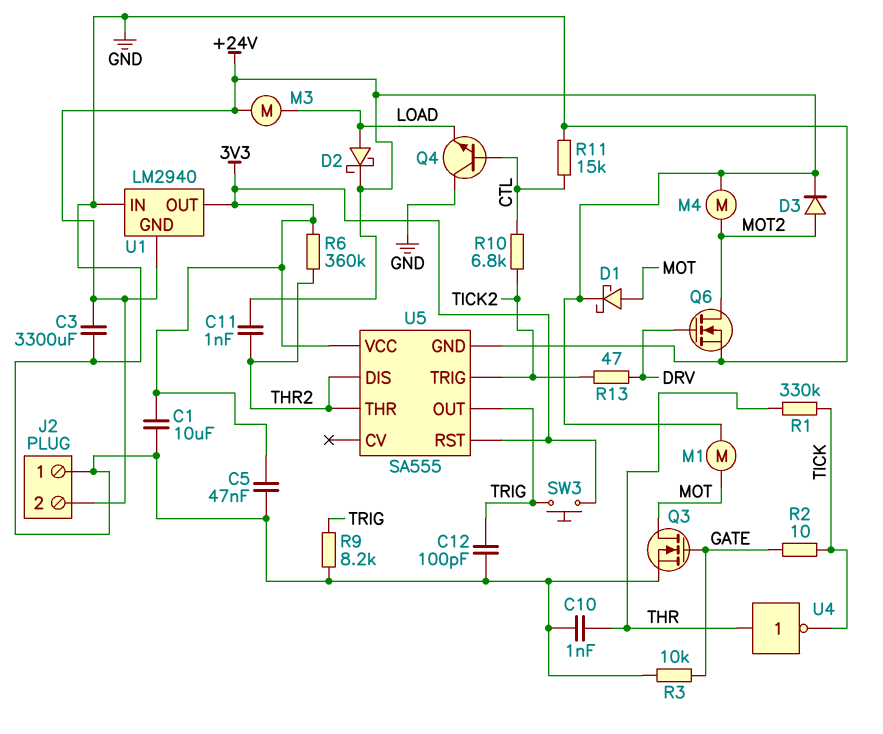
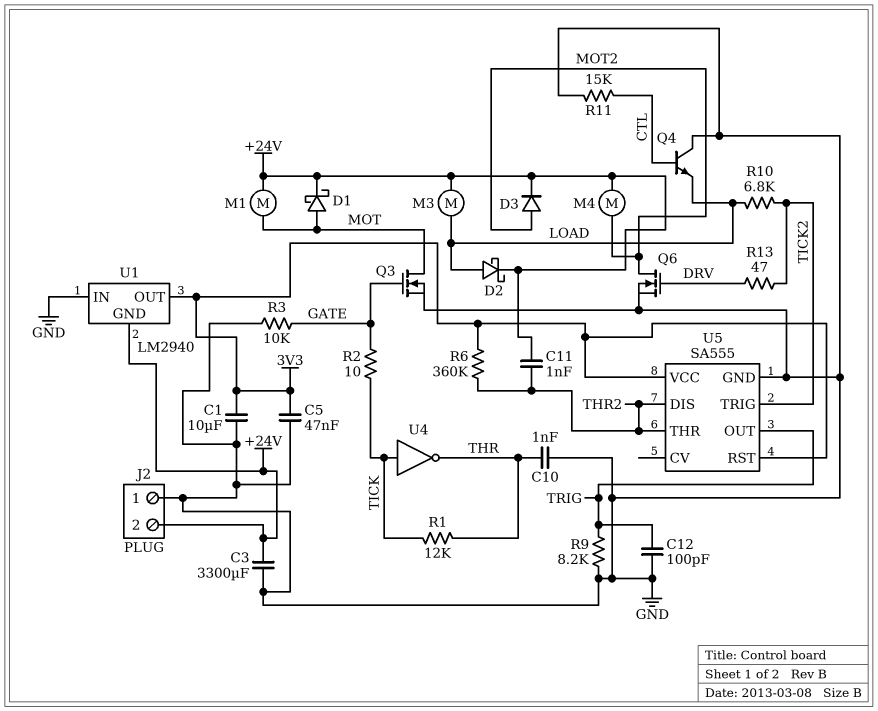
R1: 330k (THR, TICK) -> 12k (THR, TICK)
R10: 6.8k (CTL, TICK2) -> 6.8k (LOAD, TICK2)
SW3: button (3V3, TRIG) -> none
U4: NOT (in THR, out TICK) -> NOT (in TICK, out THR)

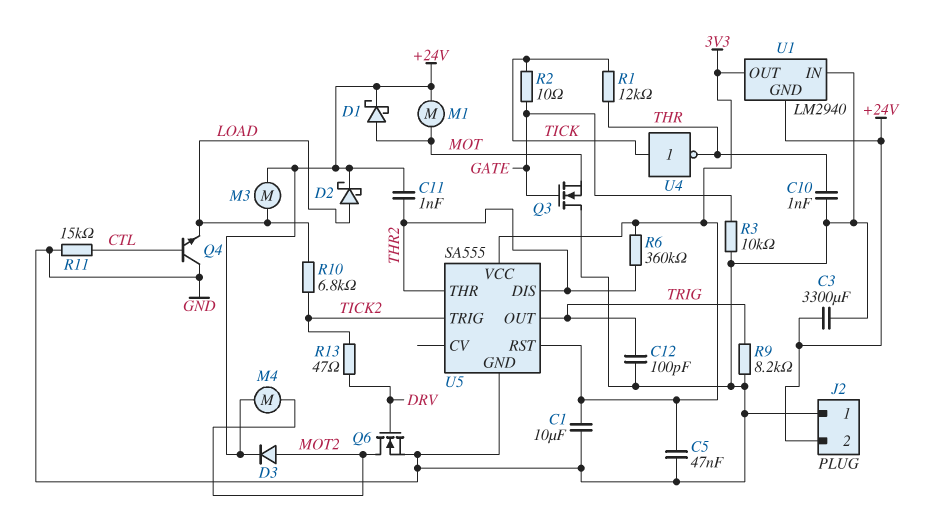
Q3: NMOS (G GATE, D MOT, S GND) -> NMOS (G GATE, D GND, S MOT)

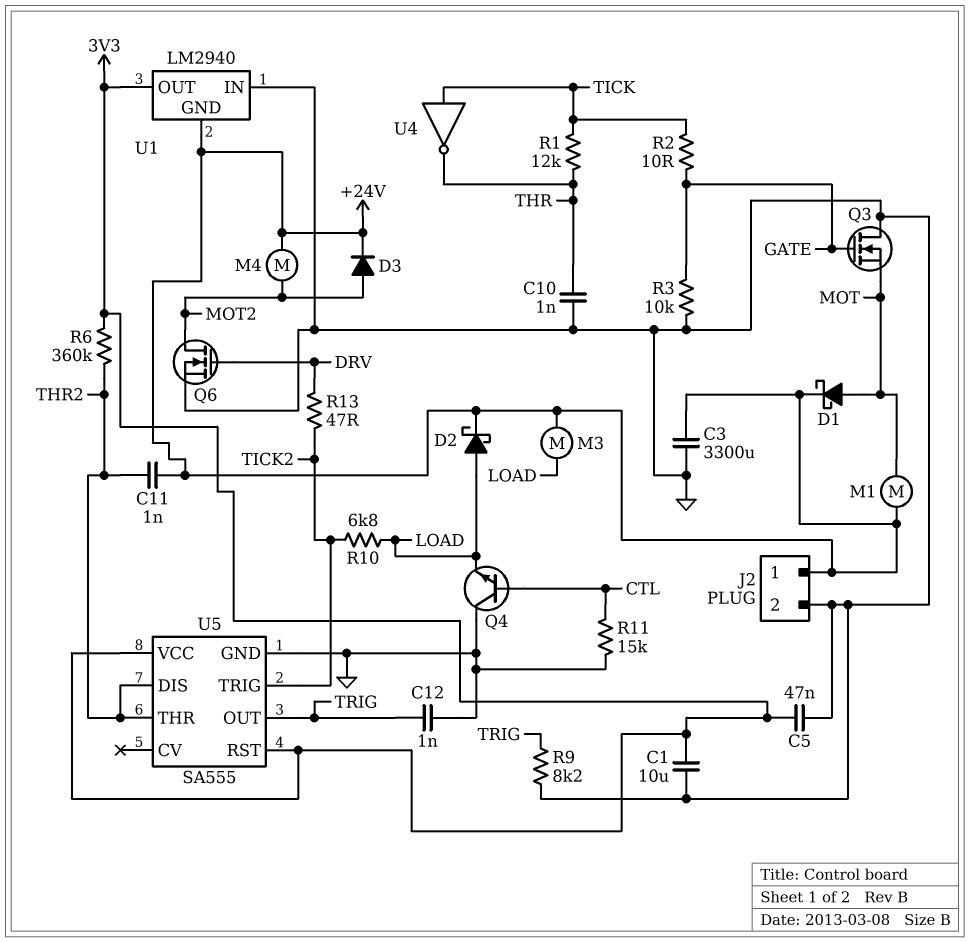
C12: 100pF (GND, TRIG) -> 1nF (GND, TRIG)
J2 pin 1: GND -> +24V
J2 pin 2: +24V -> GND

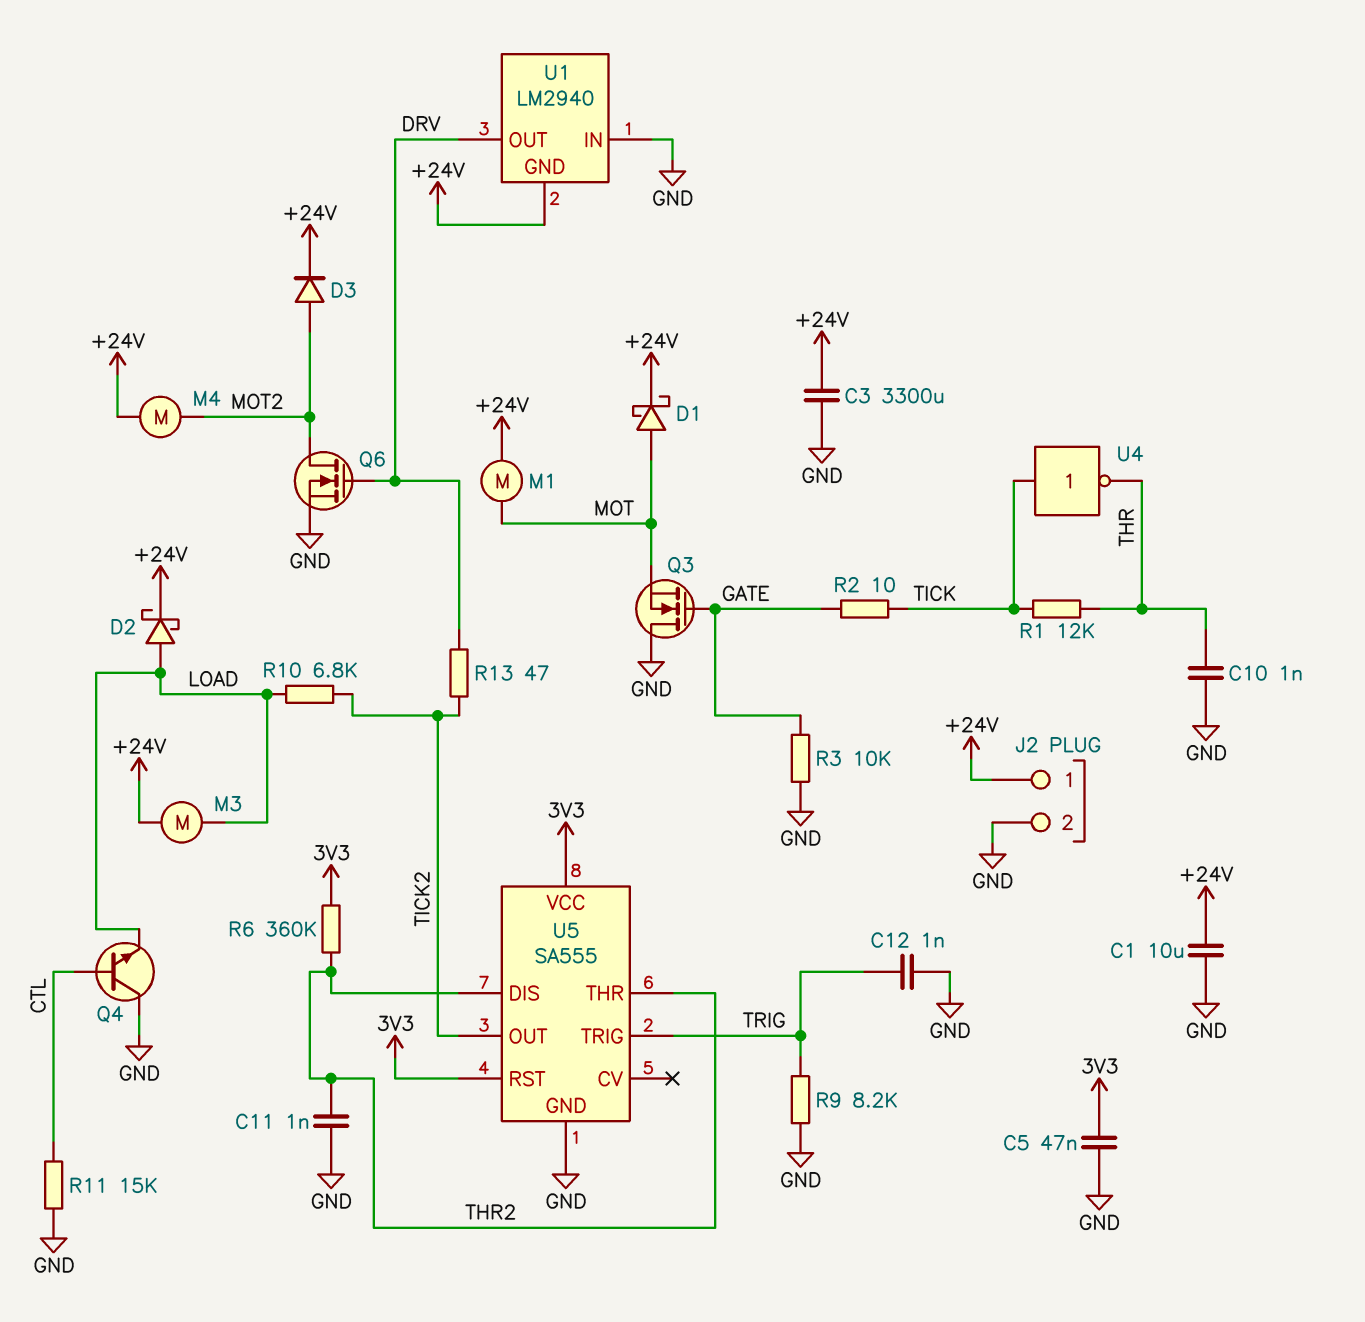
C1: 10uF (3V3, GND) -> 10uF (+24V, GND)
C11: 1nF (+24V, THR2) -> 1nF (GND, THR2)
U1 pin OUT: 3V3 -> DRV
U5 pin OUT: TRIG -> TICK2
U5 pin TRIG: TICK2 -> TRIG

